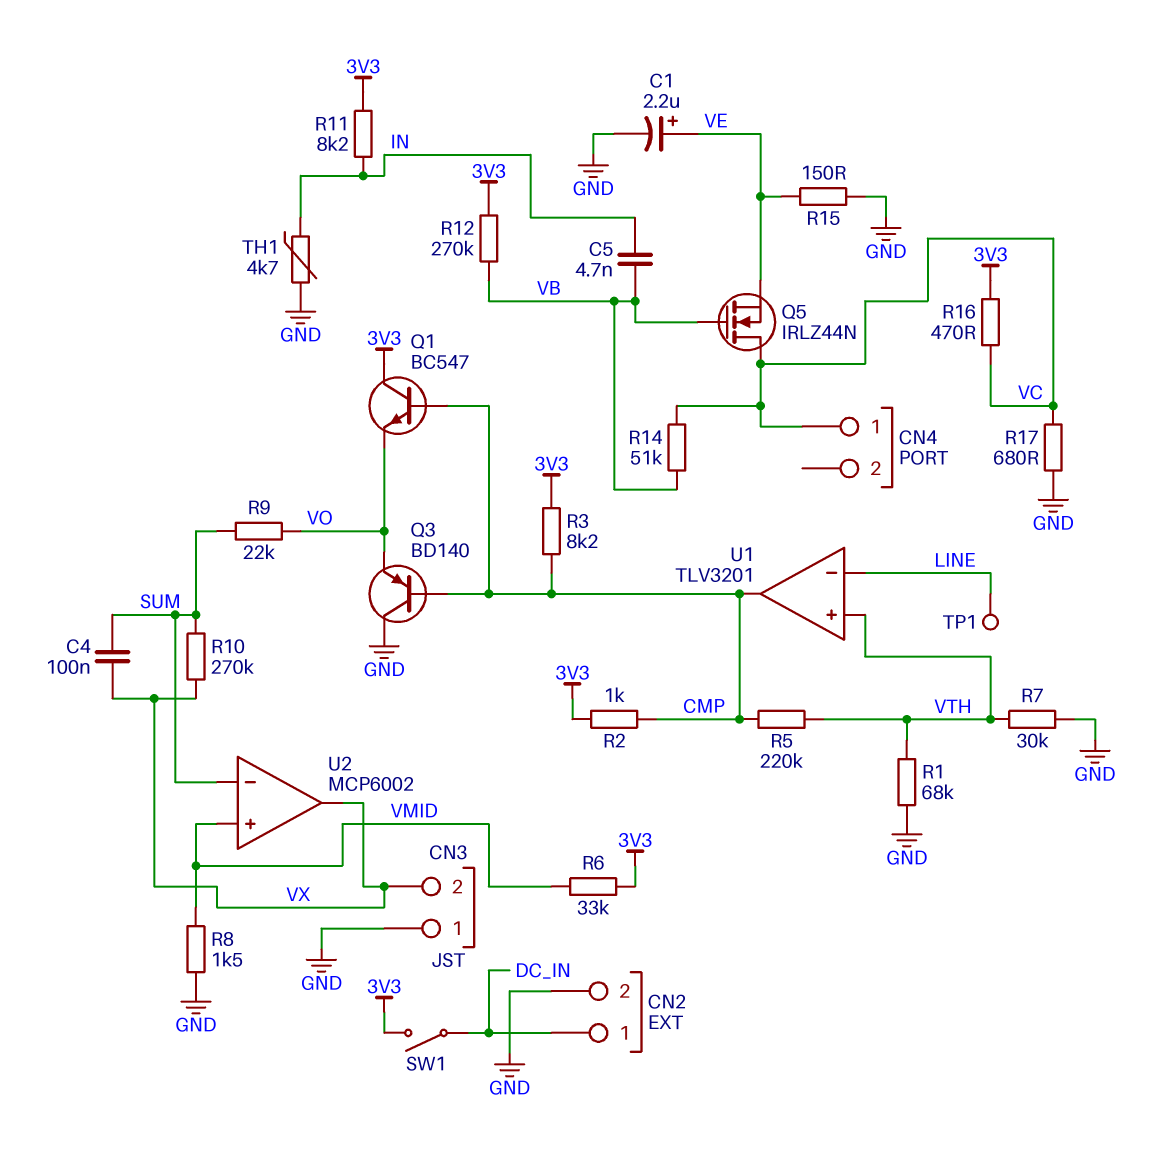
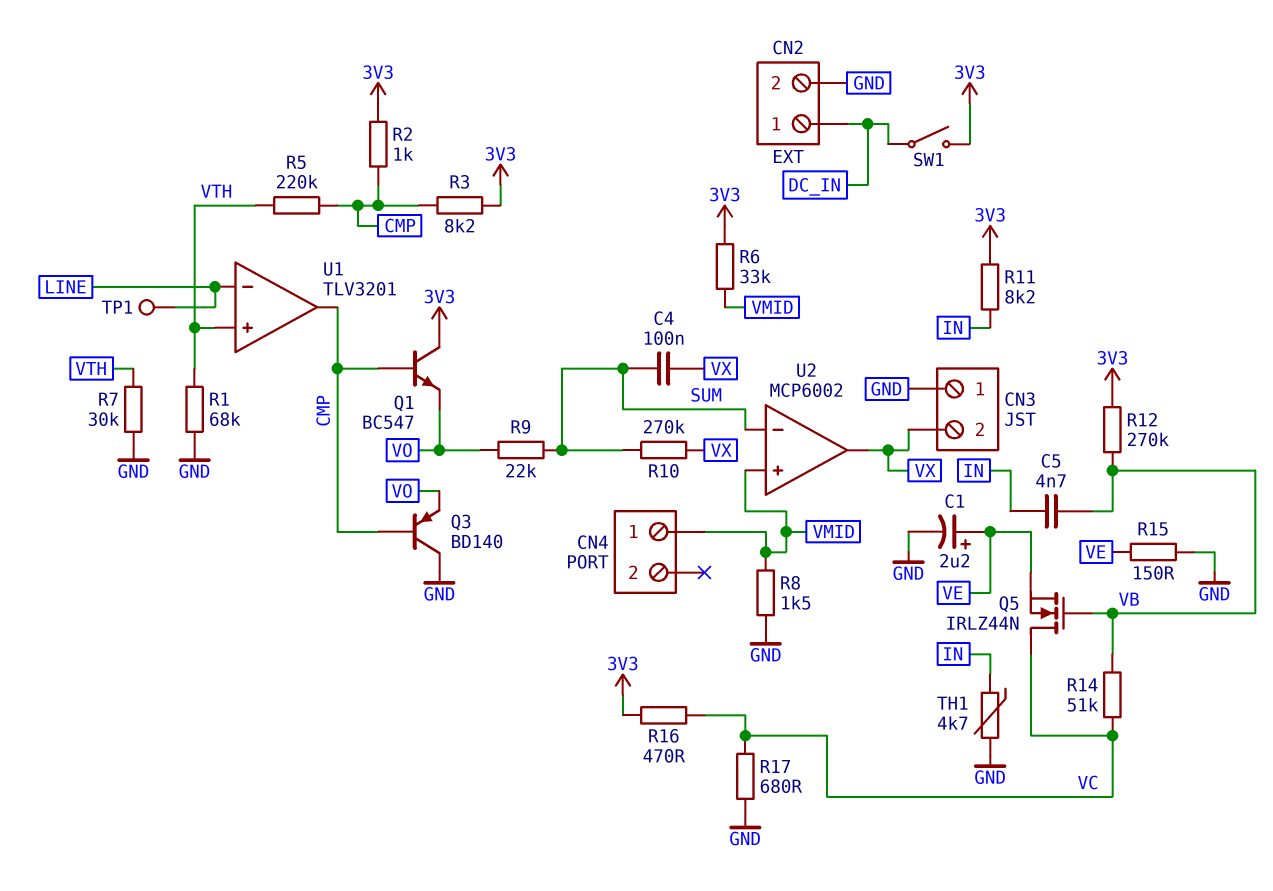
CN4 pin 1: VC -> VMID

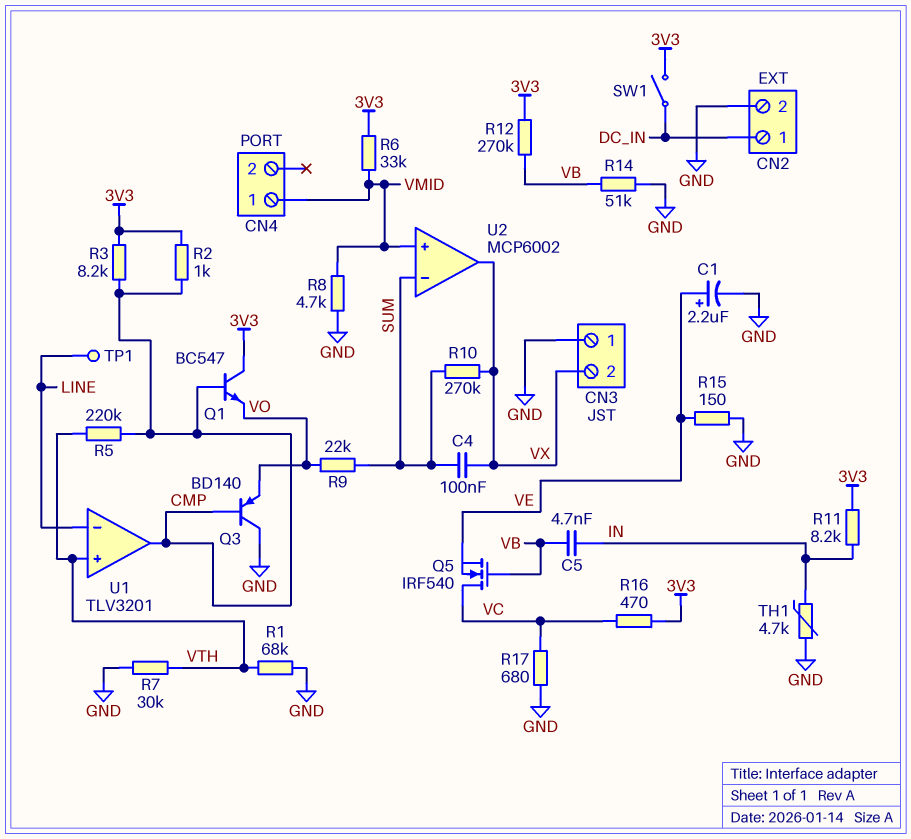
Q5: NMOS IRLZ44N (G VB, D VC, S VE) -> NMOS IRF540 (G VB, D VC, S VE)
R8: 1.5k (GND, VMID) -> 4.7k (GND, VMID)
R14: 51k (VB, VC) -> 51k (GND, VB)

